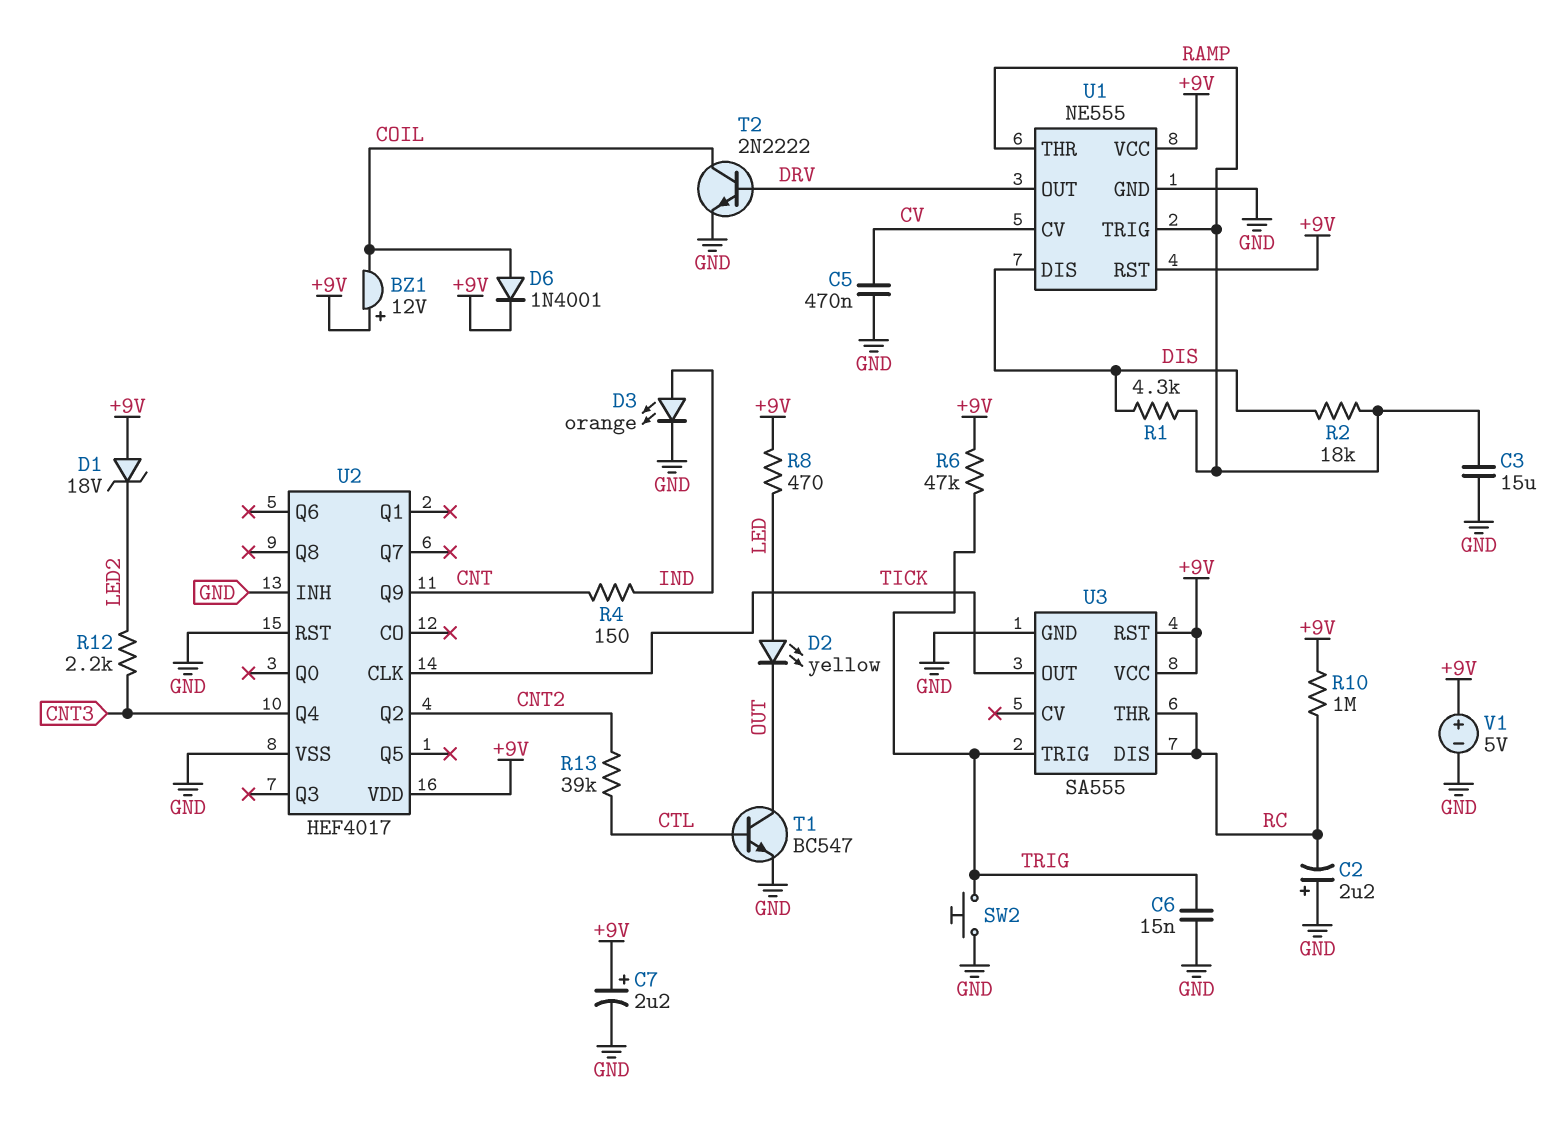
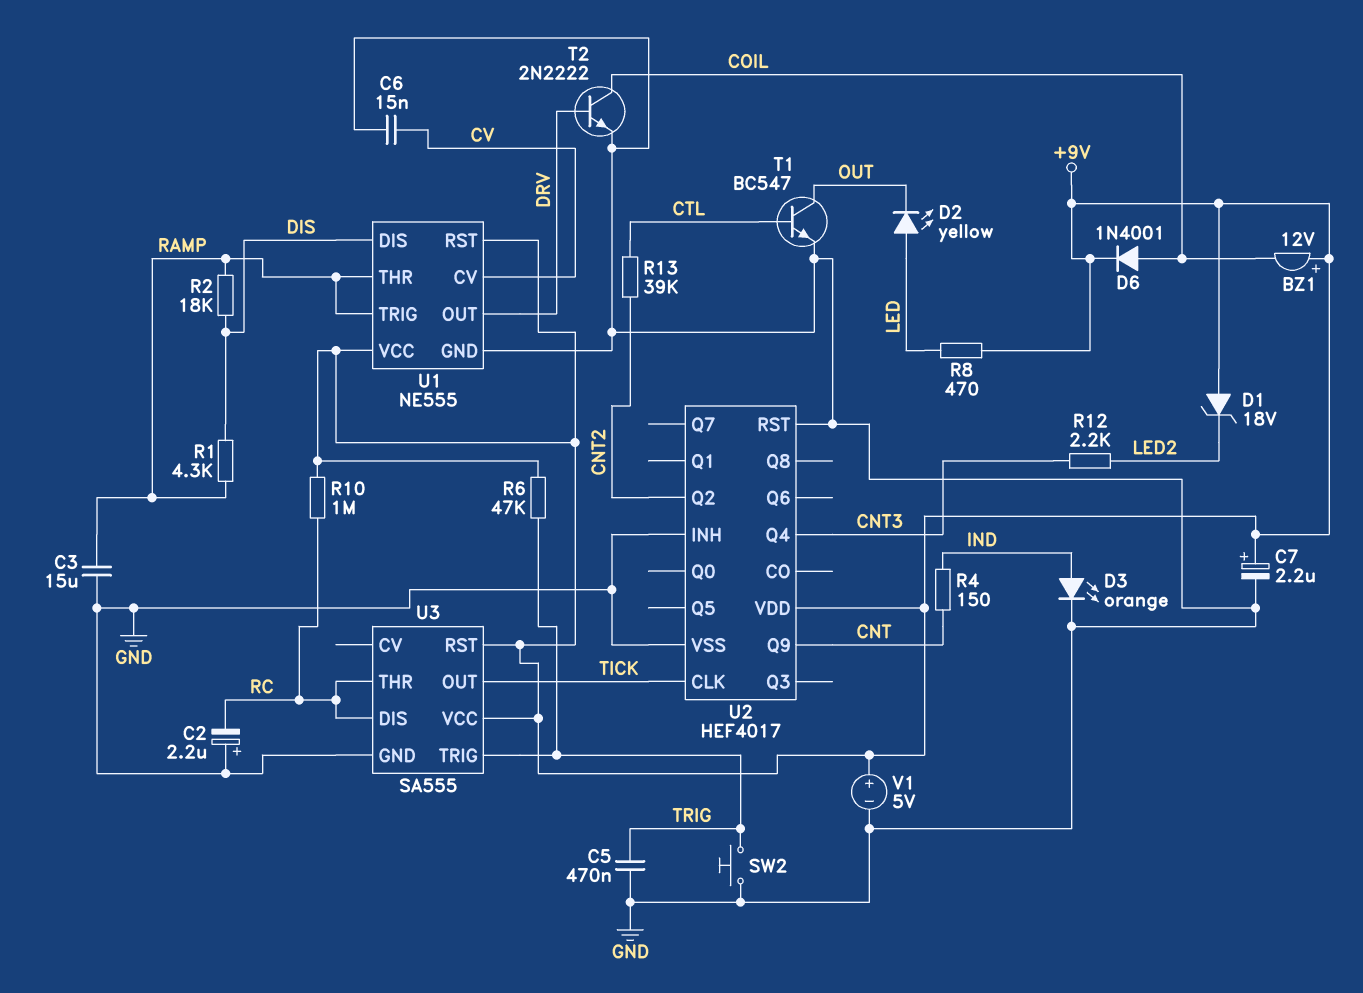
C5: 470nF (CV, GND) -> 470nF (GND, TRIG)
C6: 15nF (GND, TRIG) -> 15nF (CV, GND)

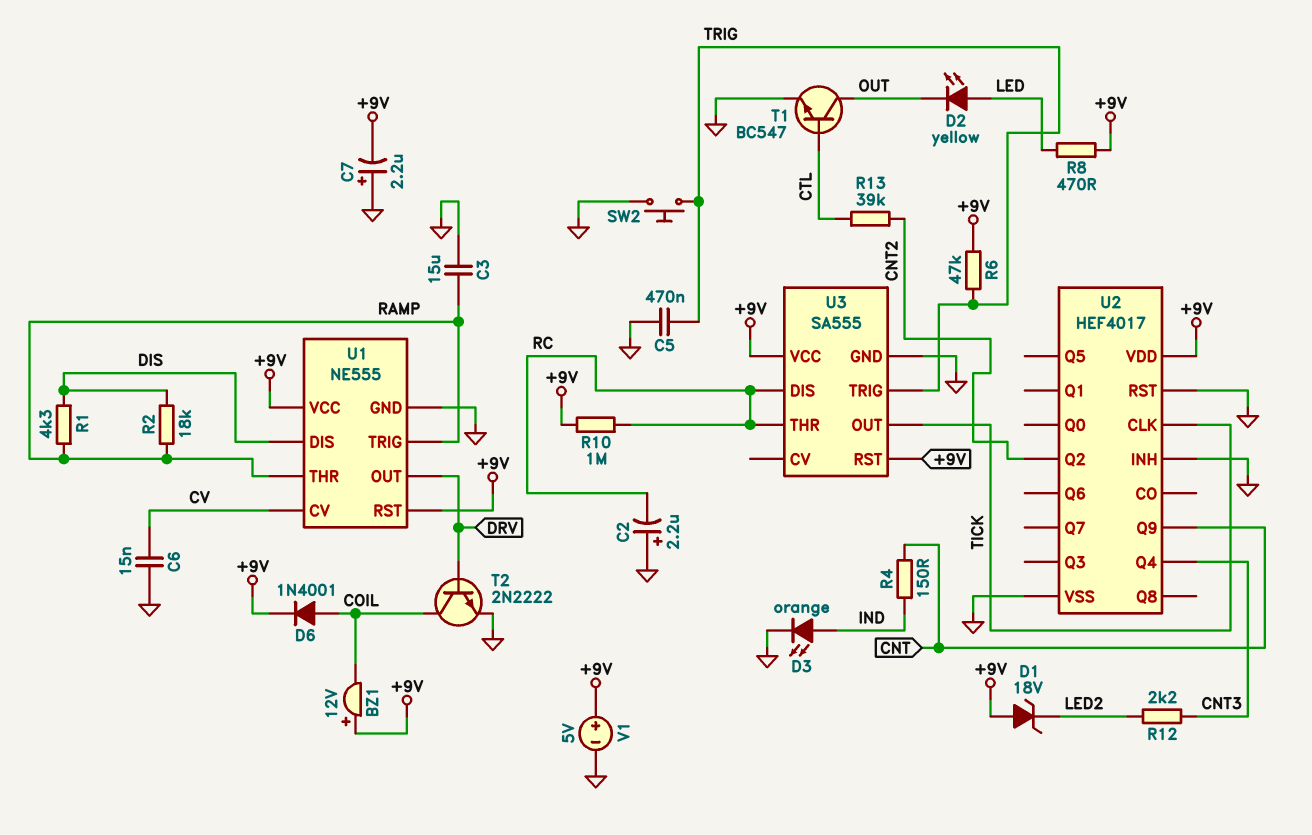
C7: 2.2uF (plus +9V, minus GND) -> 2.2uF (plus GND, minus +9V)

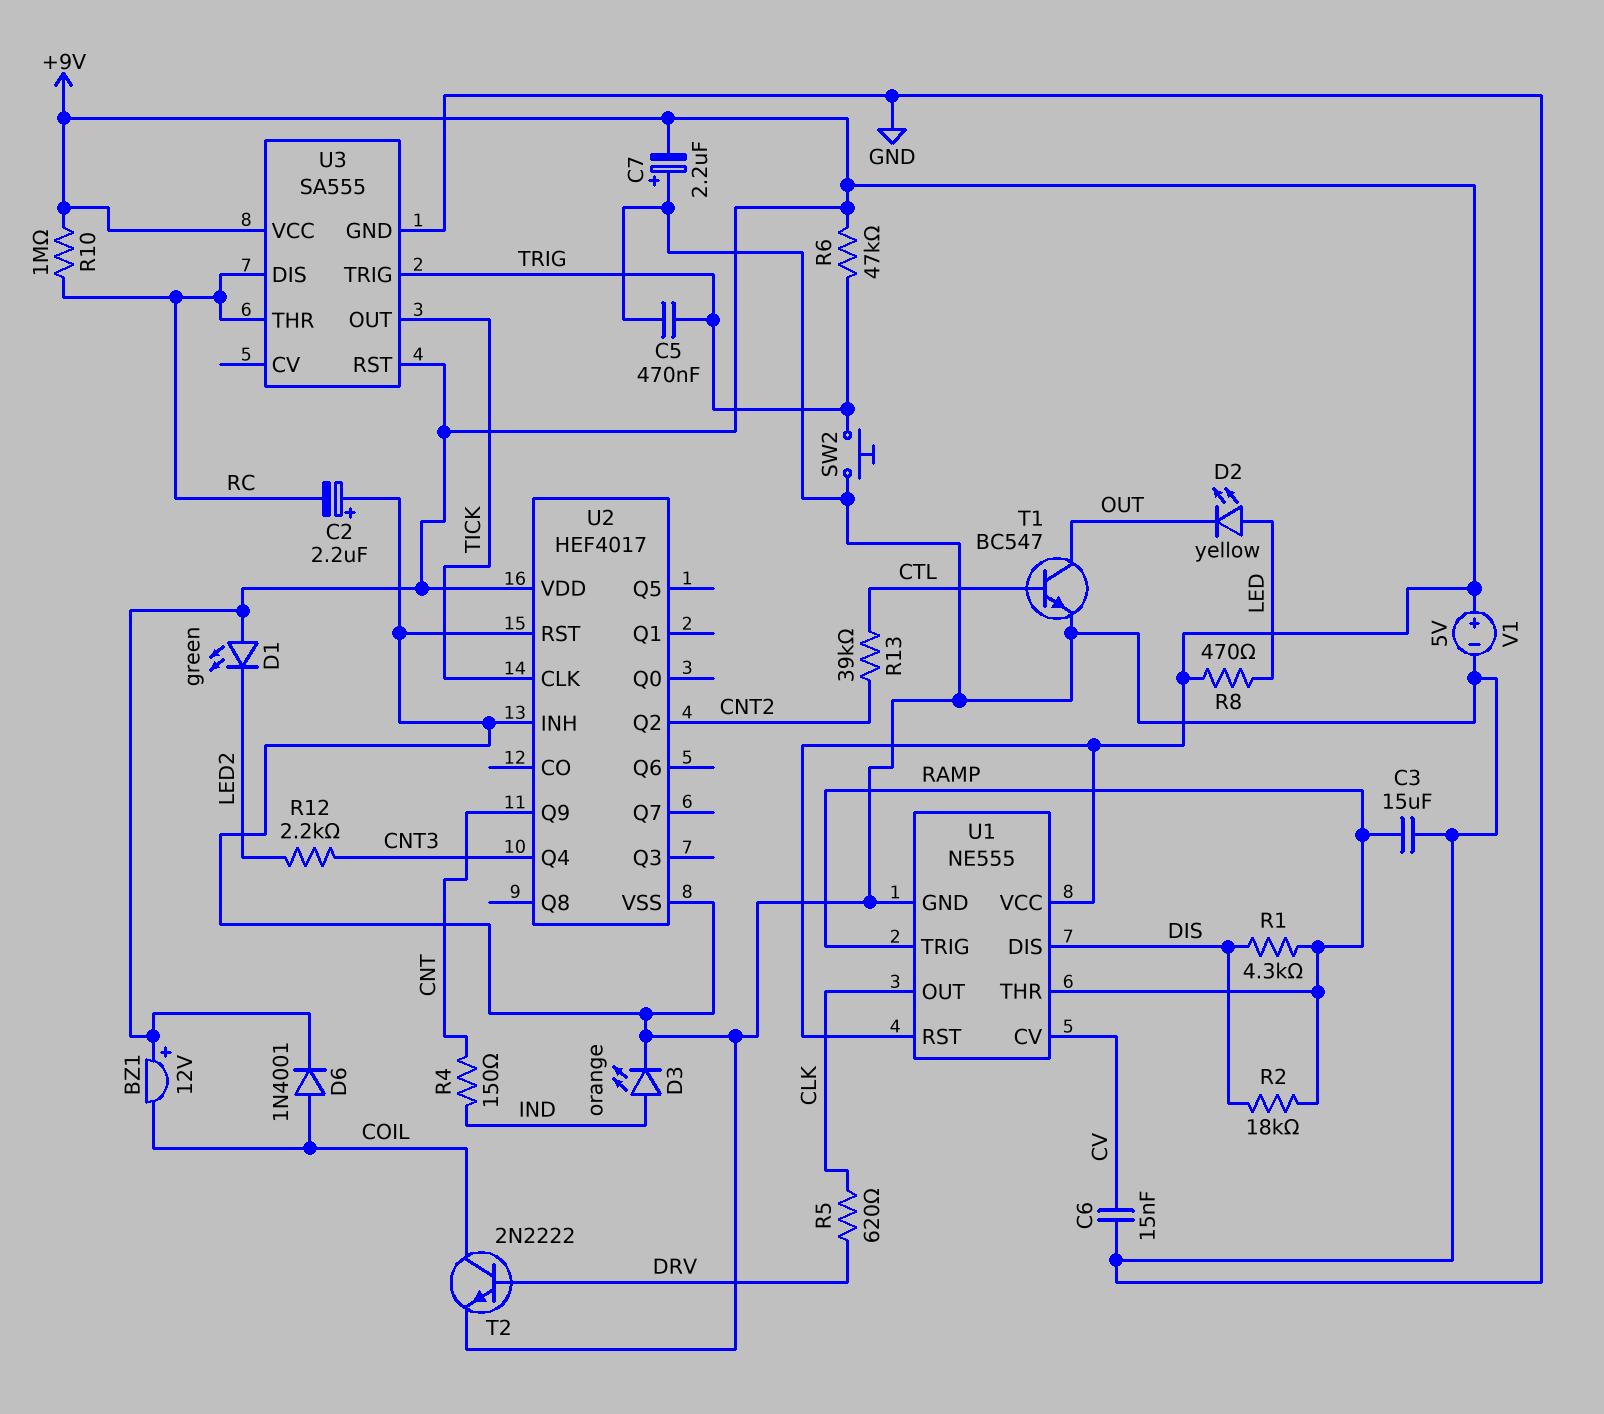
D1: zener 18V (A +9V, K LED2) -> LED green (A +9V, K LED2)
R5: none -> 620 (CLK, DRV)
U1 pin OUT: DRV -> CLK

